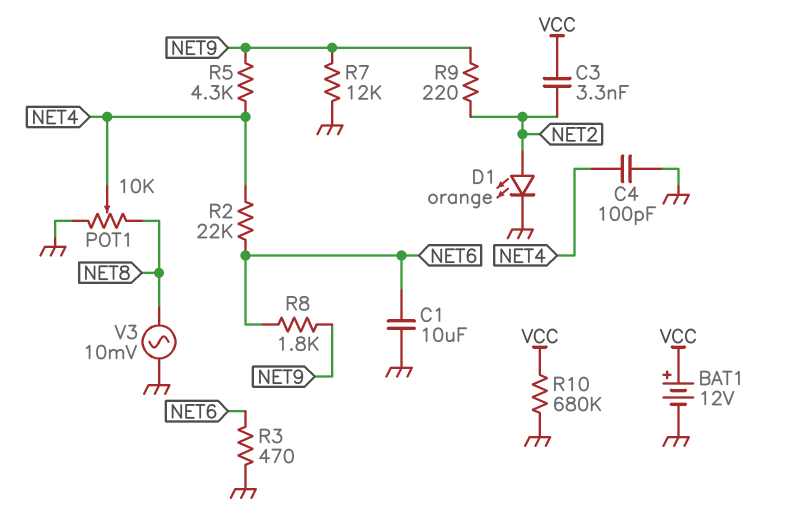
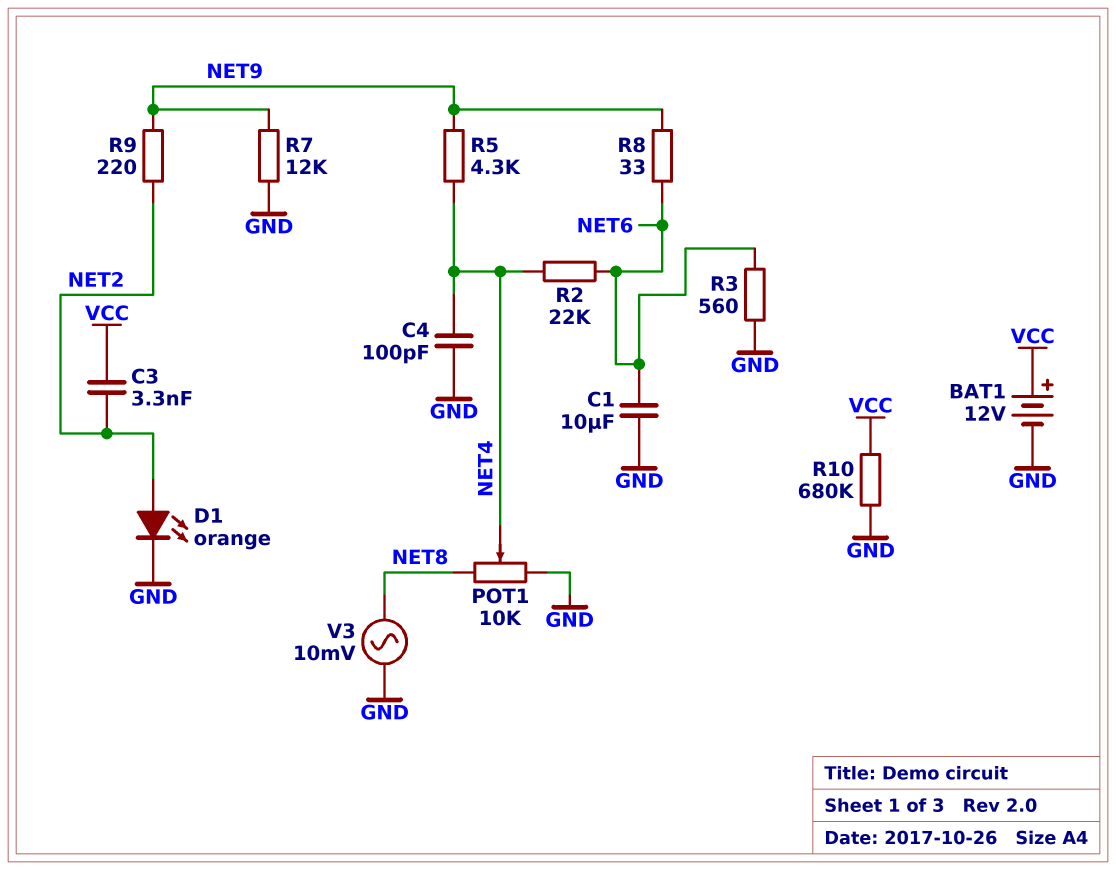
R3: 470 (GND, NET6) -> 560 (GND, NET6)
R8: 1.8k (NET6, NET9) -> 33 (NET6, NET9)

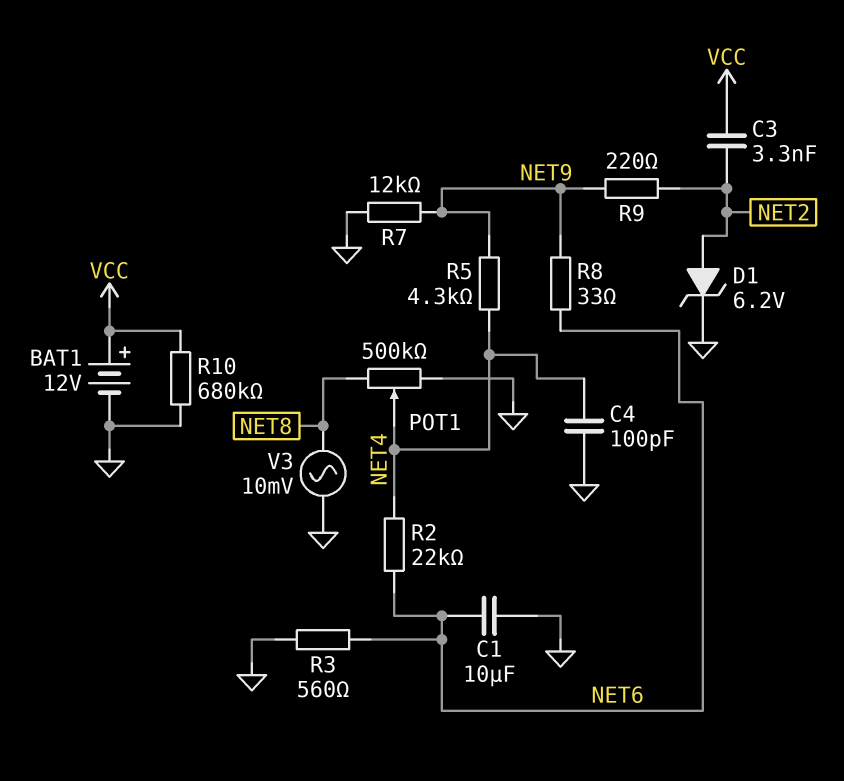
D1: LED orange (A NET2, K GND) -> zener 6.2V (A NET2, K GND)
POT1: 10k (GND, NET8, wiper NET4) -> 500k (GND, NET8, wiper NET4)

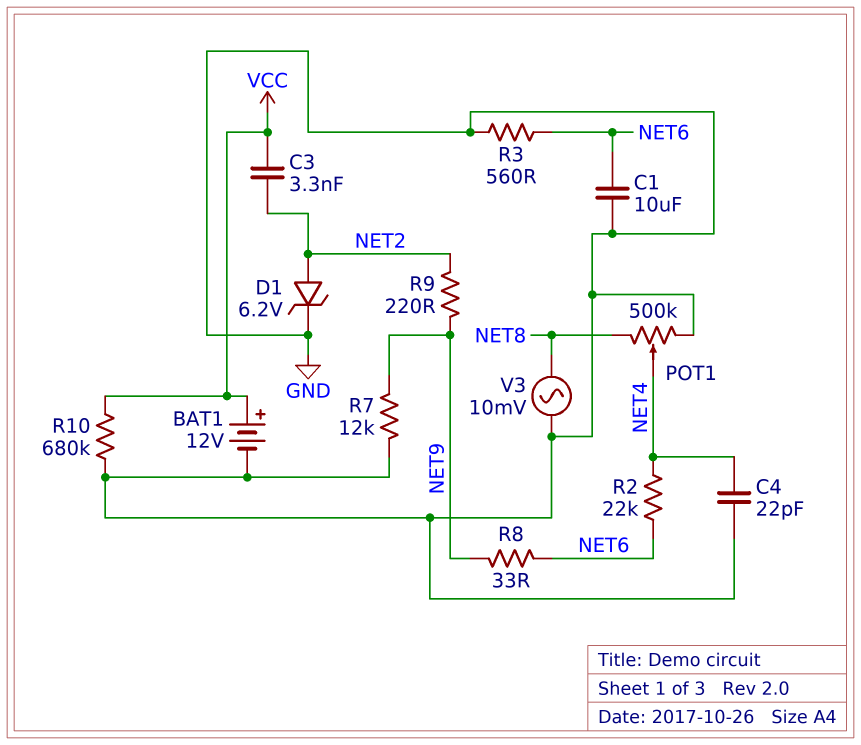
C4: 100pF (GND, NET4) -> 22pF (GND, NET4)
R5: 4.3k (NET4, NET9) -> none

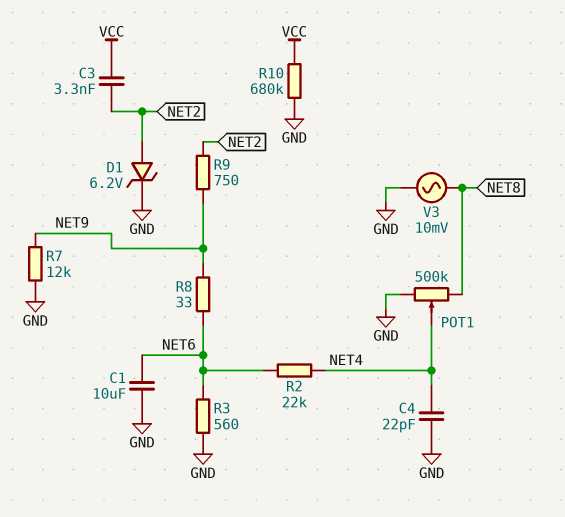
BAT1: 12V (plus VCC, minus GND) -> none
R9: 220 (NET2, NET9) -> 750 (NET2, NET9)

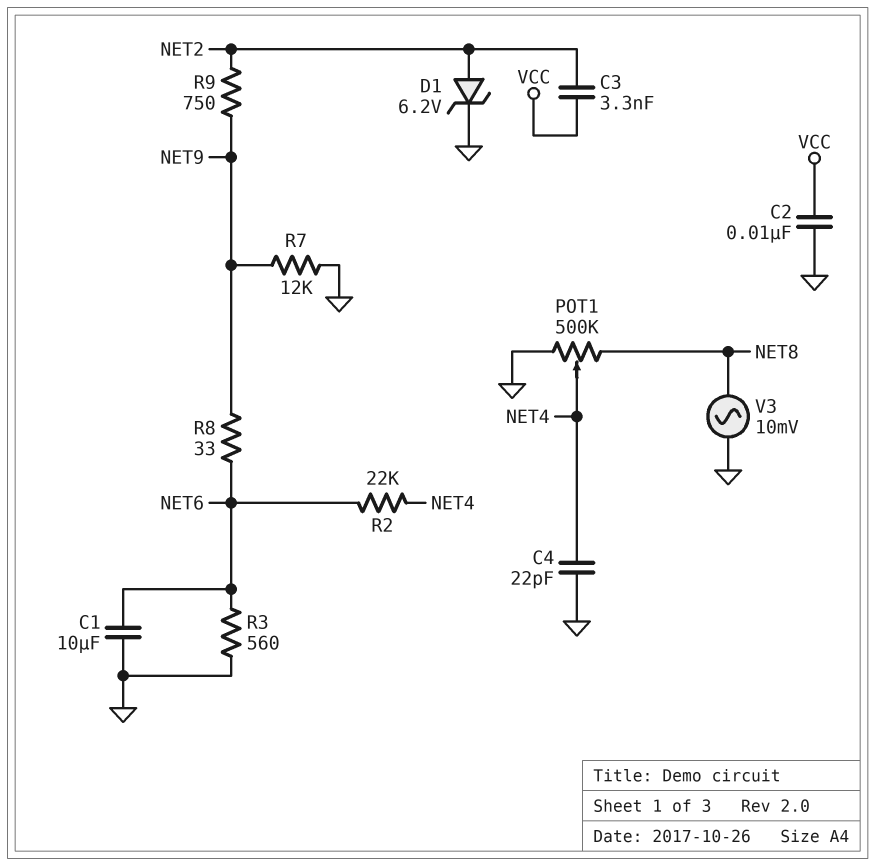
C2: none -> 10nF (GND, VCC)
R10: 680k (GND, VCC) -> none

